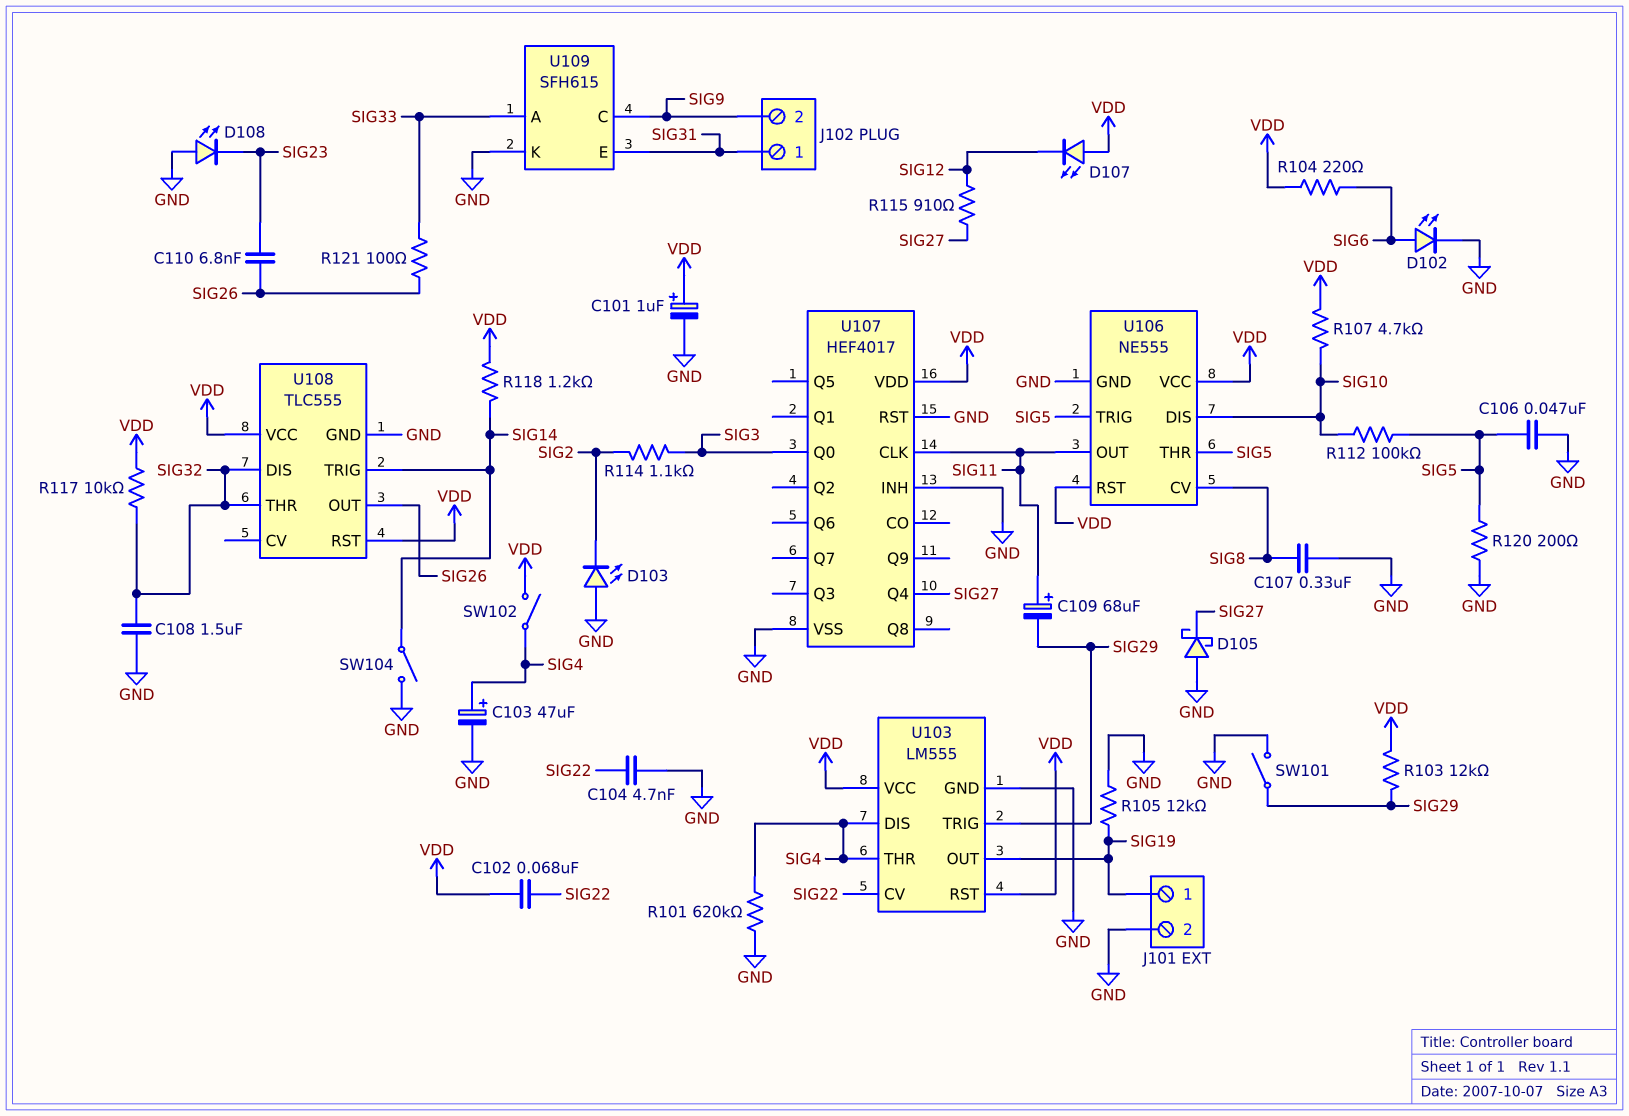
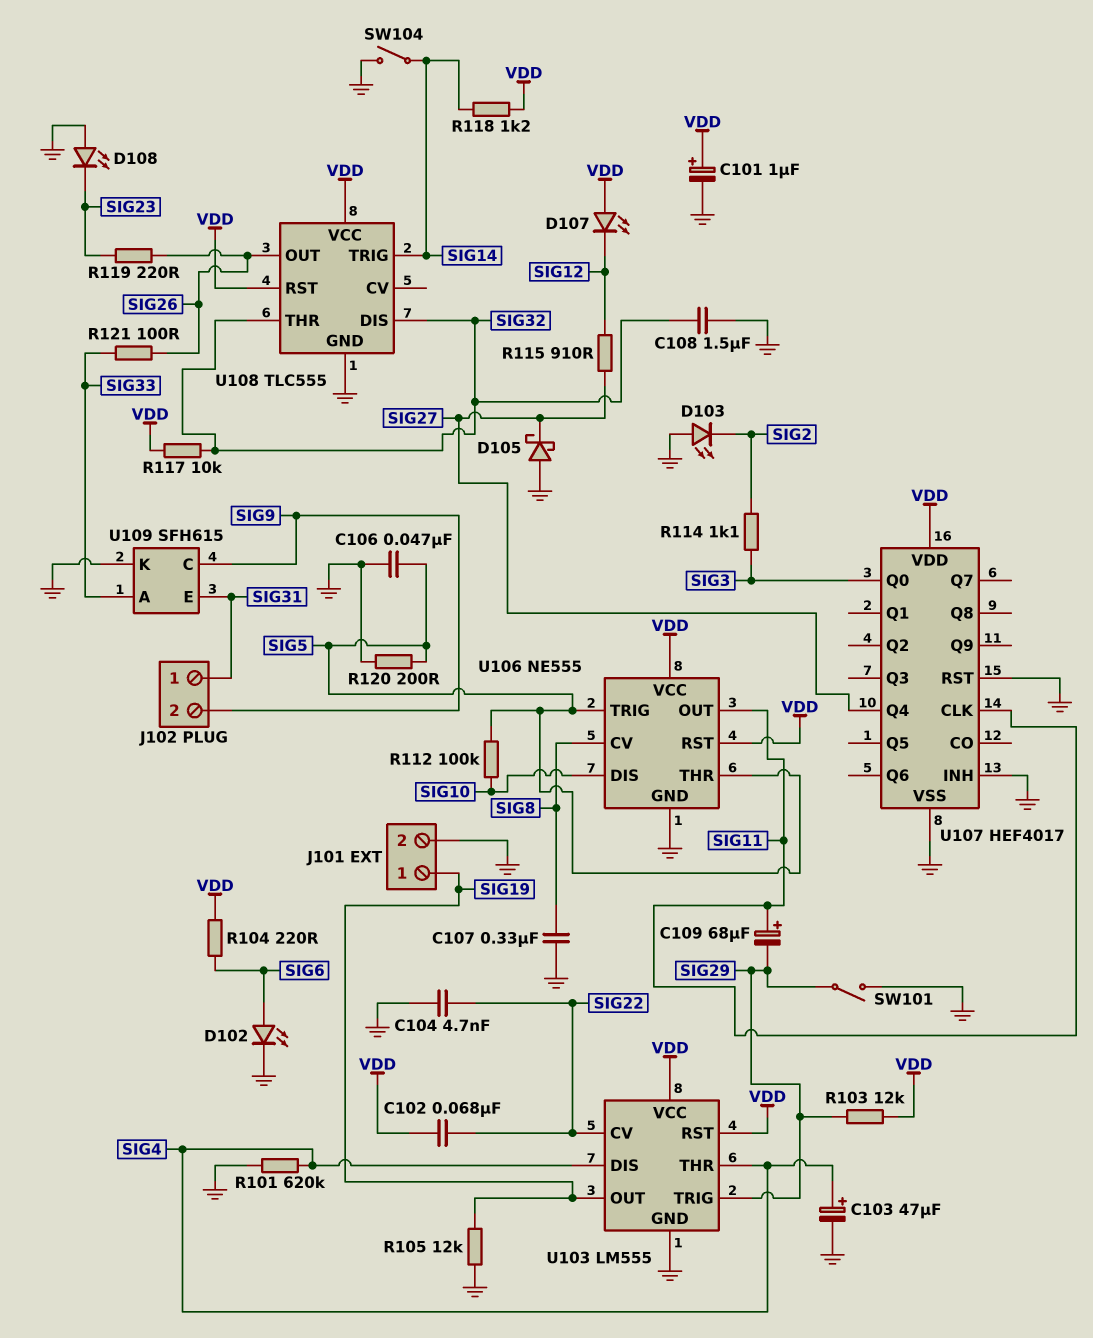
C110: 6.8nF (SIG23, SIG26) -> none
R107: 4.7k (SIG10, VDD) -> none
R119: none -> 220 (SIG23, SIG26)
SW102: switch (SIG4, VDD) -> none

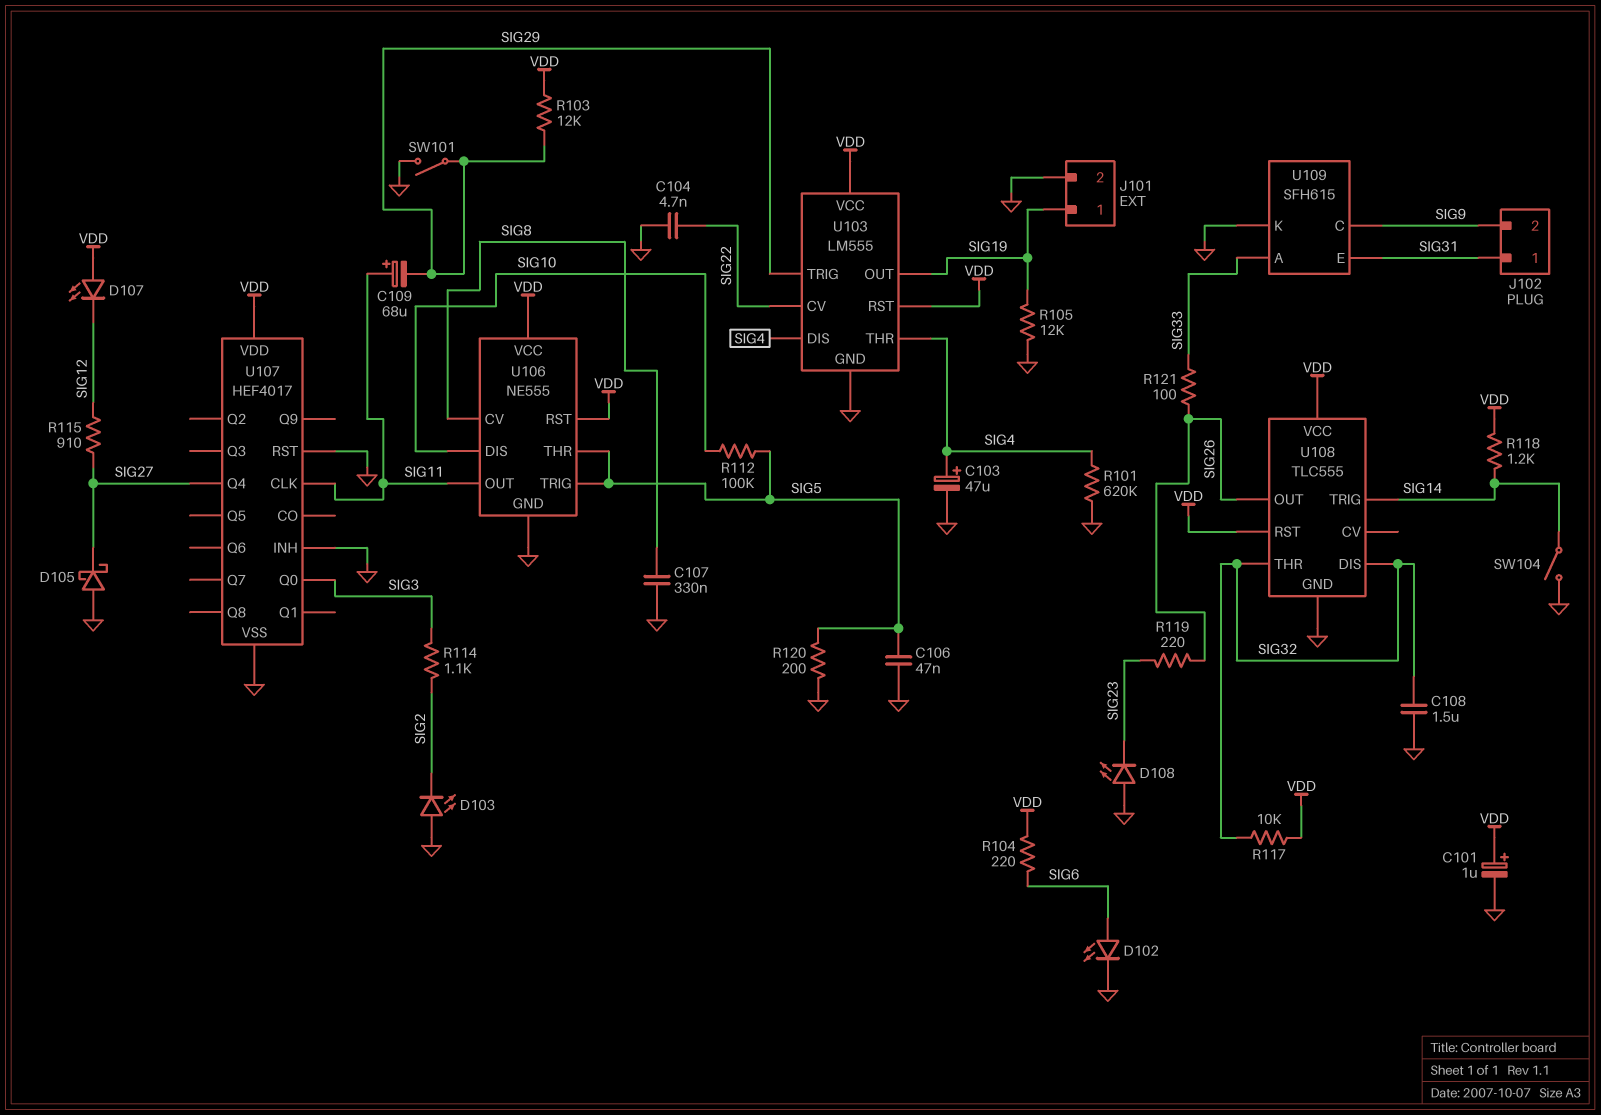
C102: 68nF (SIG22, VDD) -> none

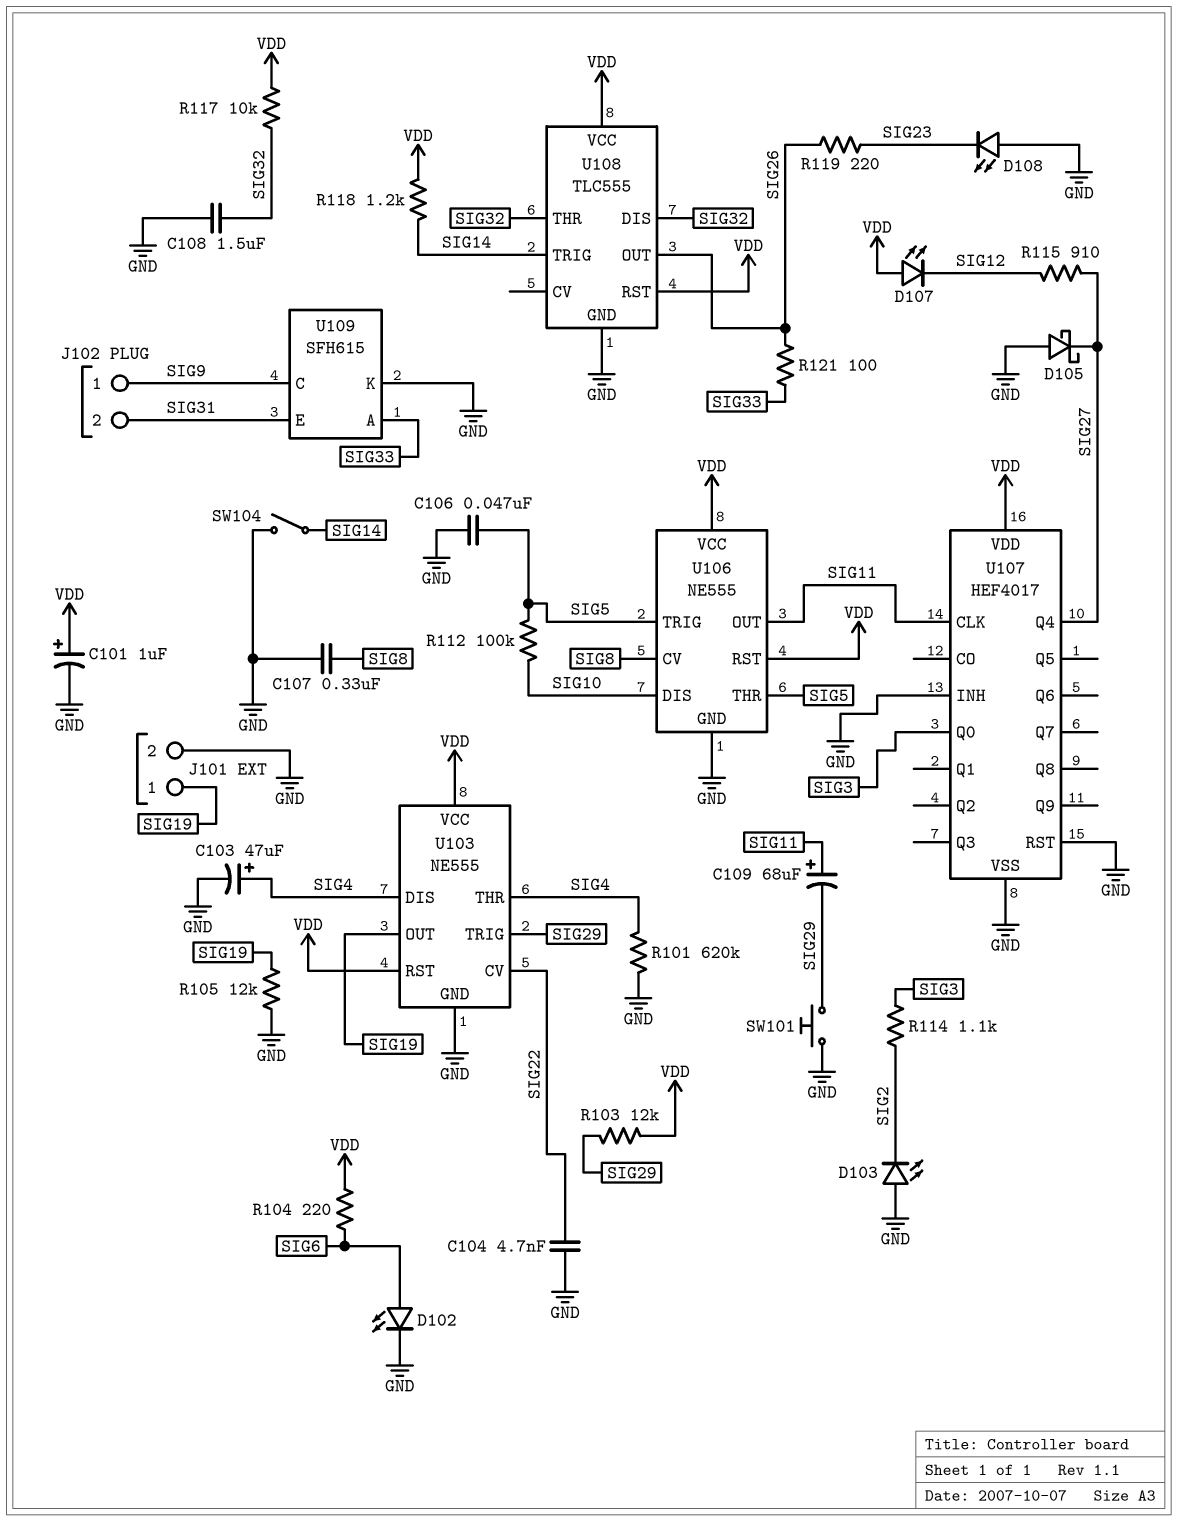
J102 pin 1: SIG31 -> SIG9
J102 pin 2: SIG9 -> SIG31
R120: 200 (GND, SIG5) -> none
SW101: switch (GND, SIG29) -> button (GND, SIG29)
U103: LM555 -> NE555

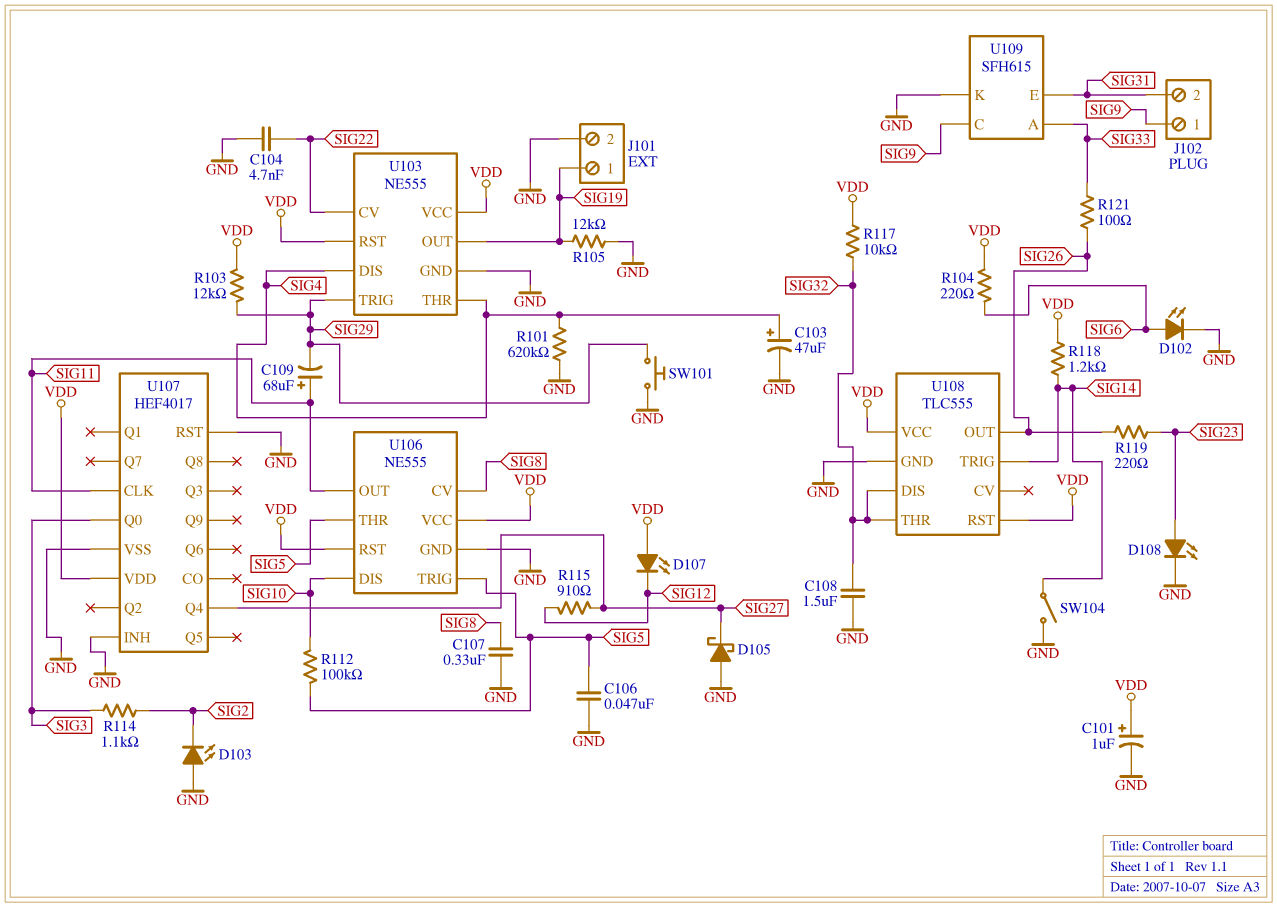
D108: LED (A GND, K SIG23) -> LED (A SIG23, K GND)

